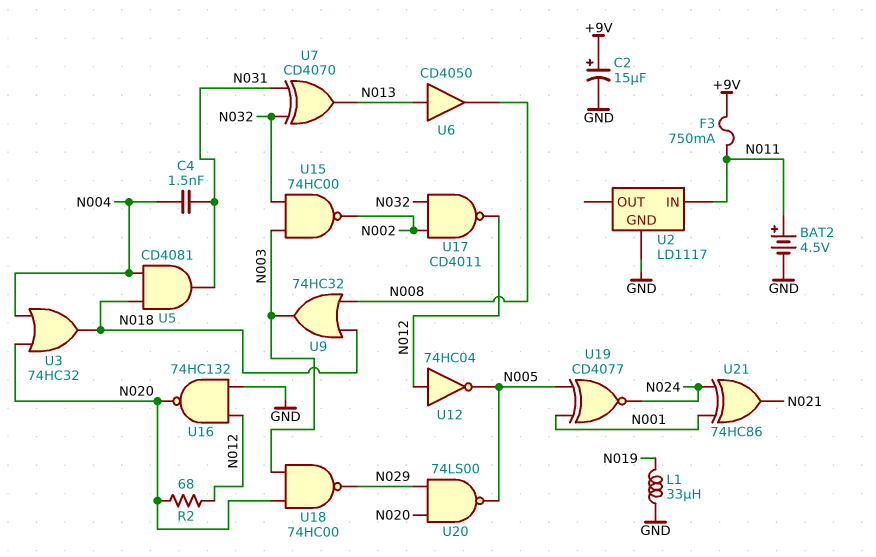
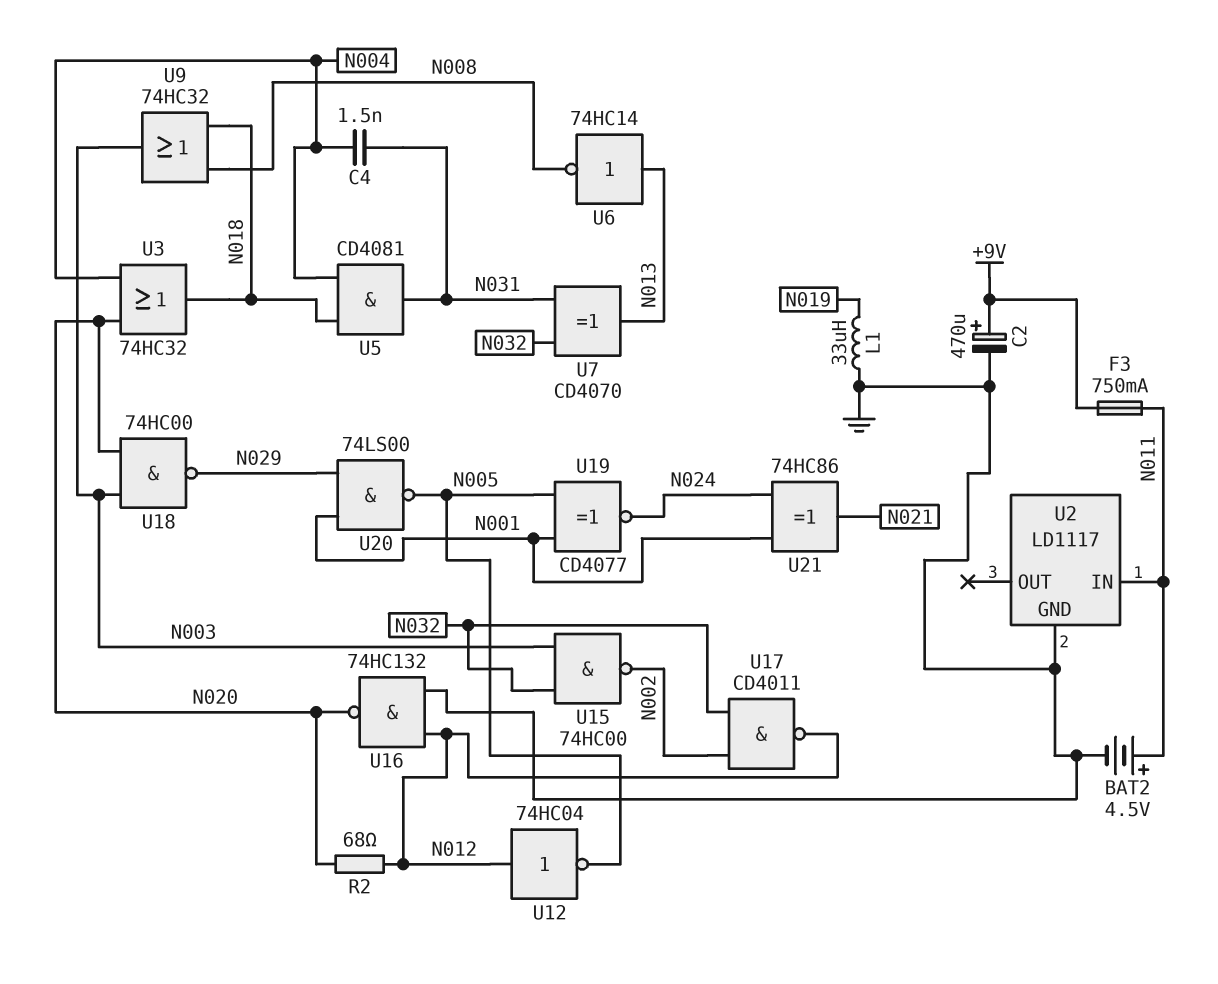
C2: 15uF (plus +9V, minus GND) -> 470uF (plus +9V, minus GND)
U6: buffer CD4050 (in N013, out N008) -> NOT 74HC14 (in N013, out N008)
U20: NAND 74LS00 (in N020, in N029, out N005) -> NAND 74LS00 (in N001, in N029, out N005)

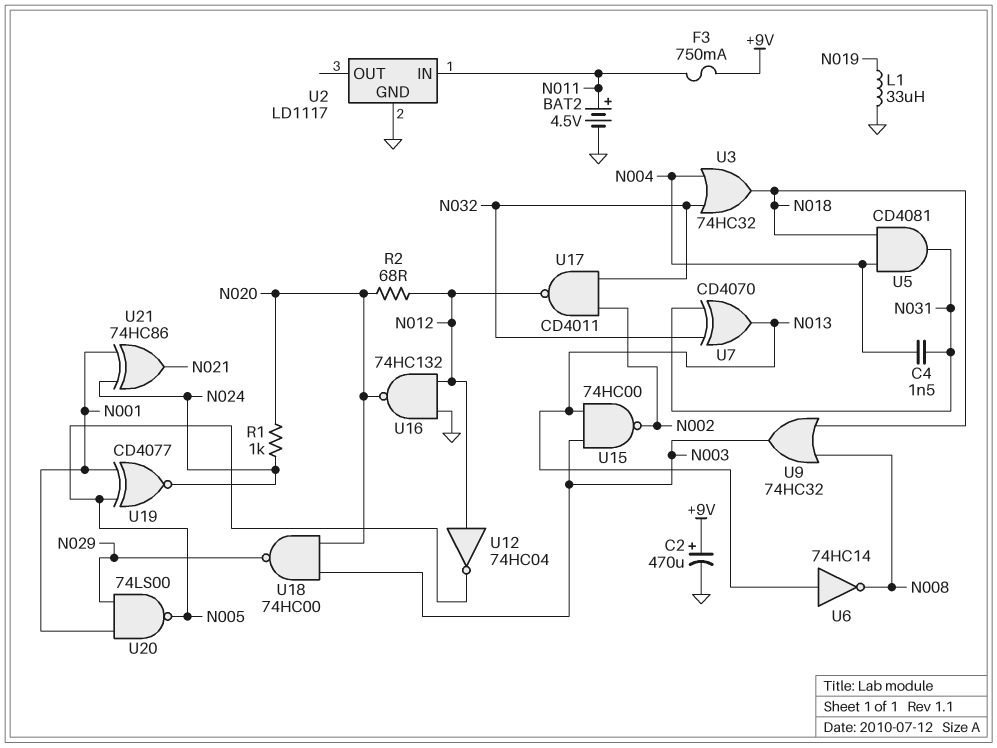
R1: none -> 1k (N020, N024)
U3: OR 74HC32 (in N004, in N020, out N018) -> OR 74HC32 (in N004, in N032, out N018)
U15: NAND 74HC00 (in N003, in N032, out N002) -> NAND 74HC00 (in N003, in N013, out N002)

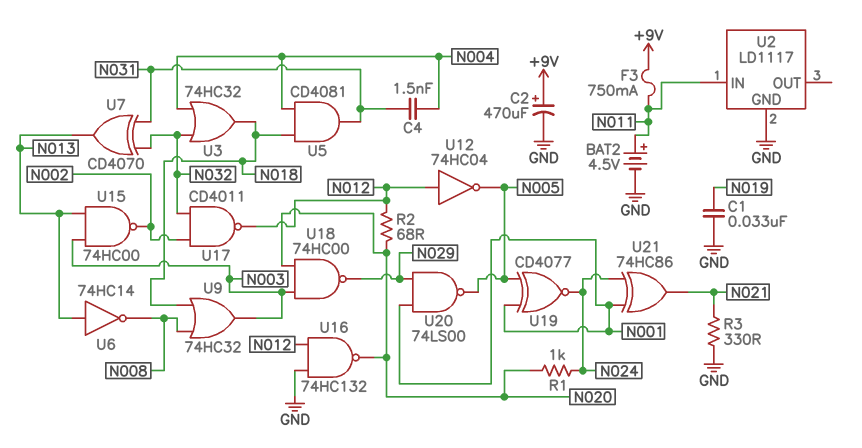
C1: none -> 33nF (GND, N019)
L1: 33uH (GND, N019) -> none
R3: none -> 330 (GND, N021)

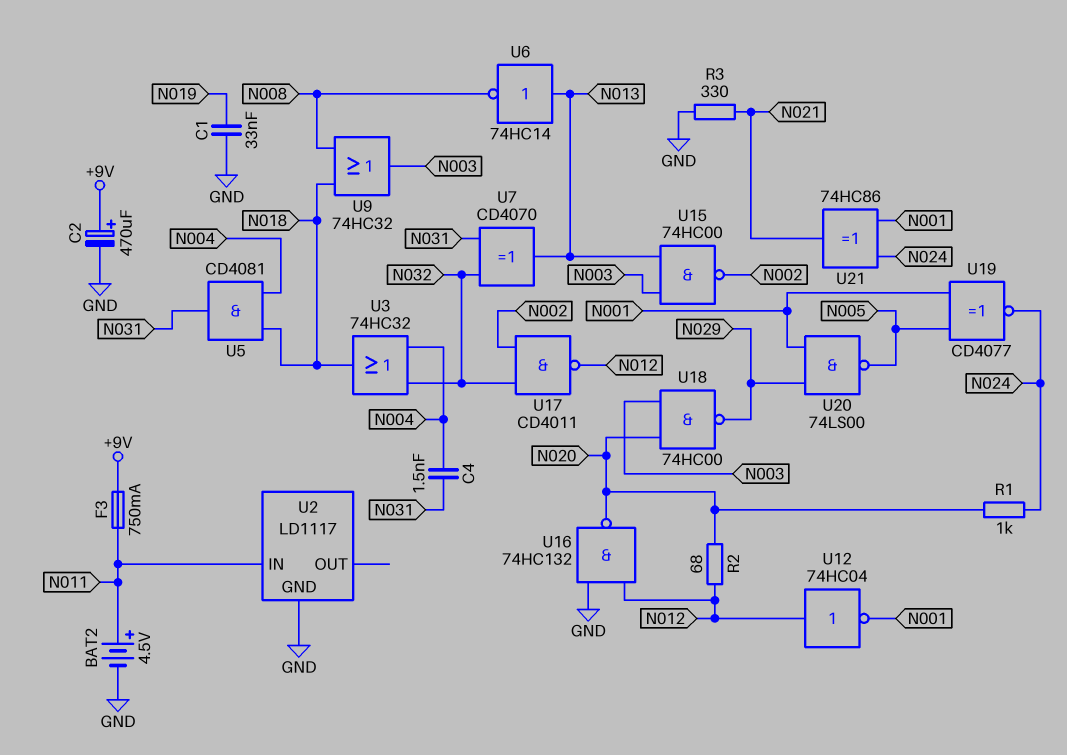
U12: NOT 74HC04 (in N012, out N005) -> NOT 74HC04 (in N012, out N001)

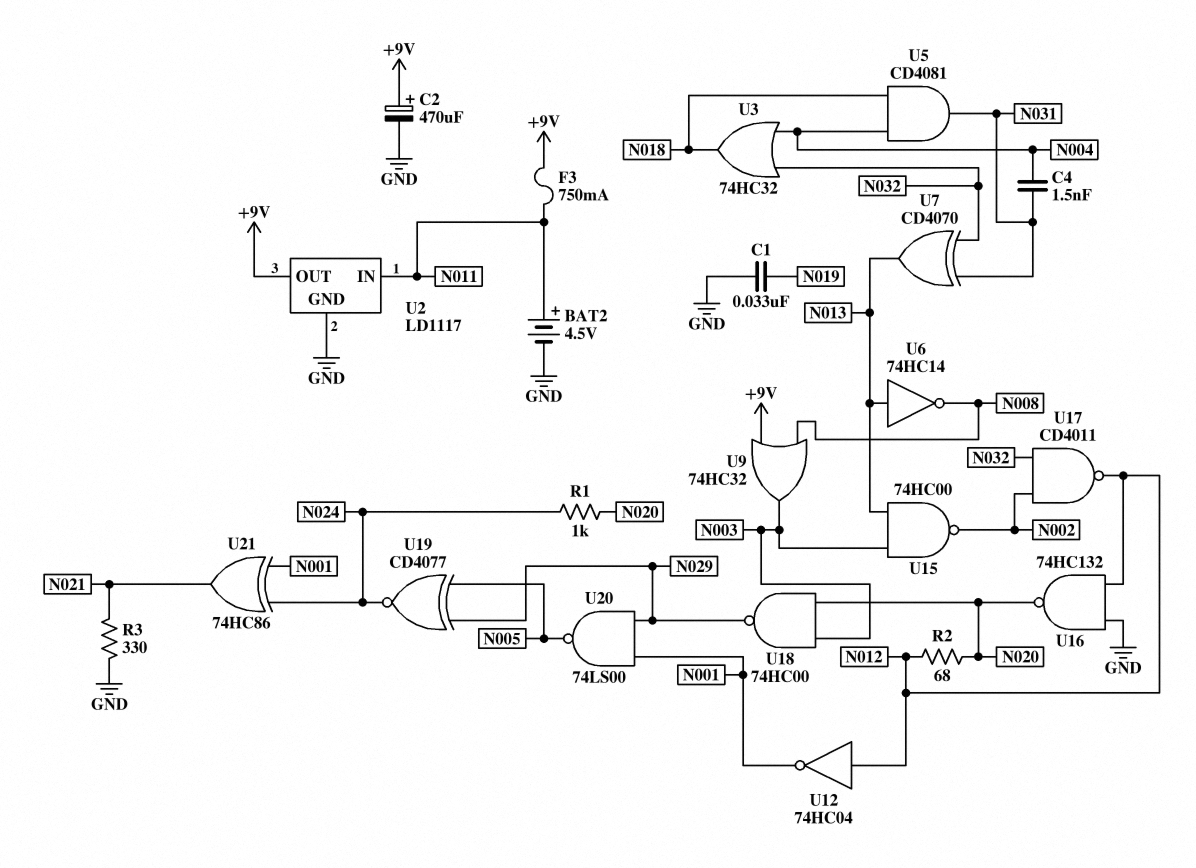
U2 pin OUT: none -> +9V
U9: OR 74HC32 (in N008, in N018, out N003) -> OR 74HC32 (in +9V, in N008, out N003)
U19: XNOR CD4077 (in N001, in N005, out N024) -> XNOR CD4077 (in N005, in N029, out N024)

